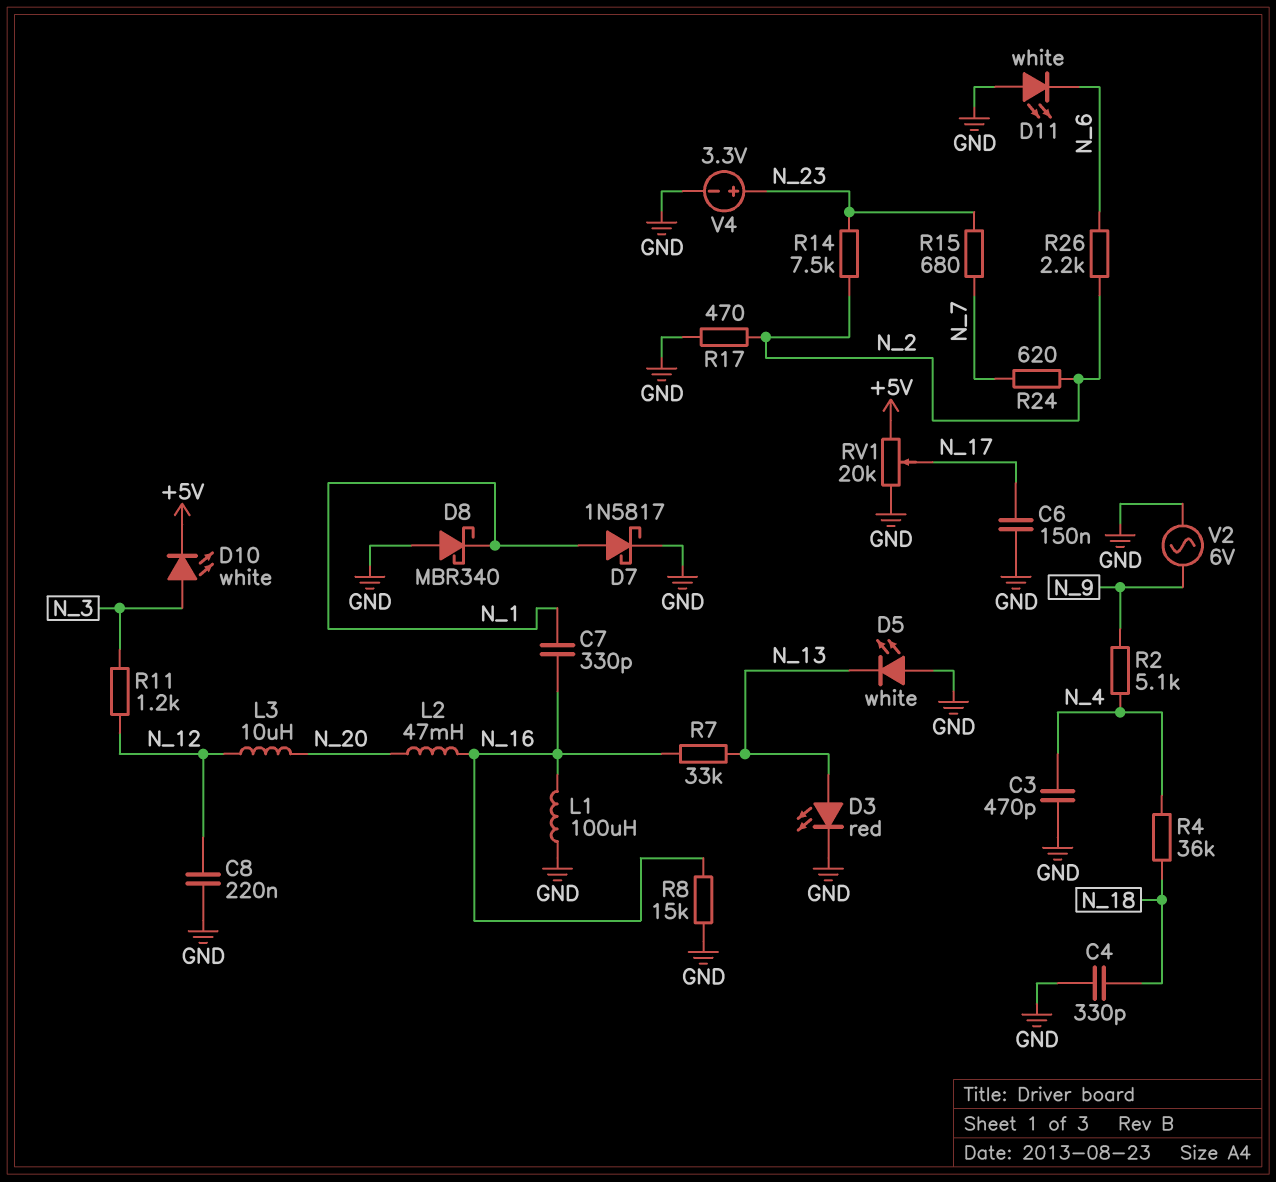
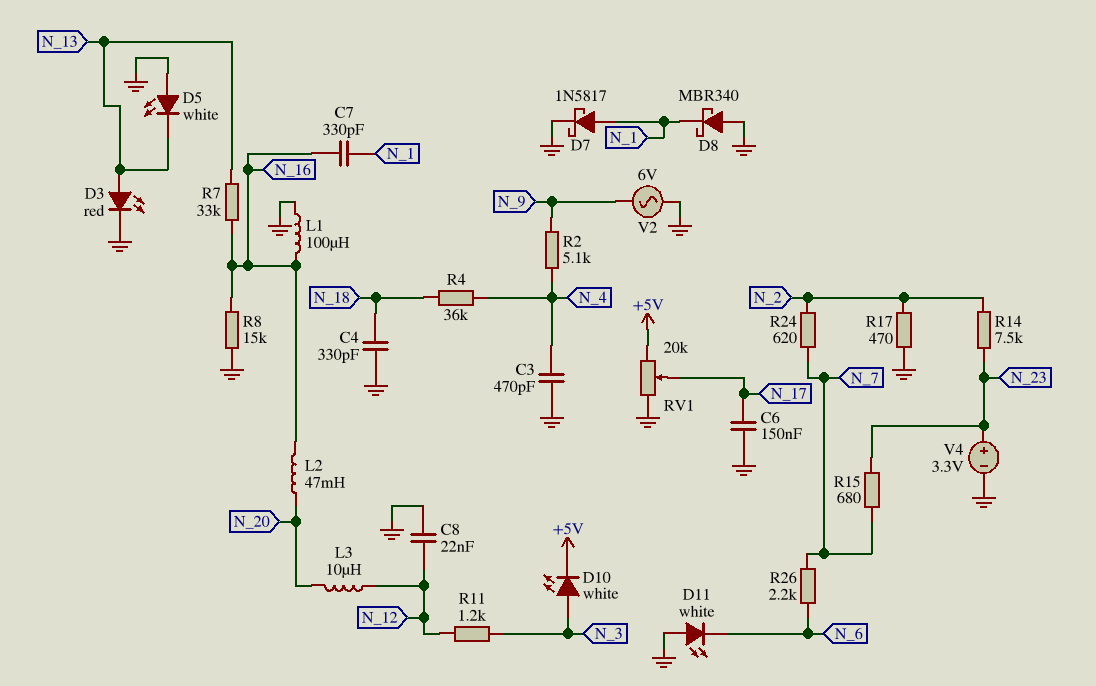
C8: 220nF (GND, N_12) -> 22nF (GND, N_12)
R26: 2.2k (N_2, N_6) -> 2.2k (N_6, N_7)

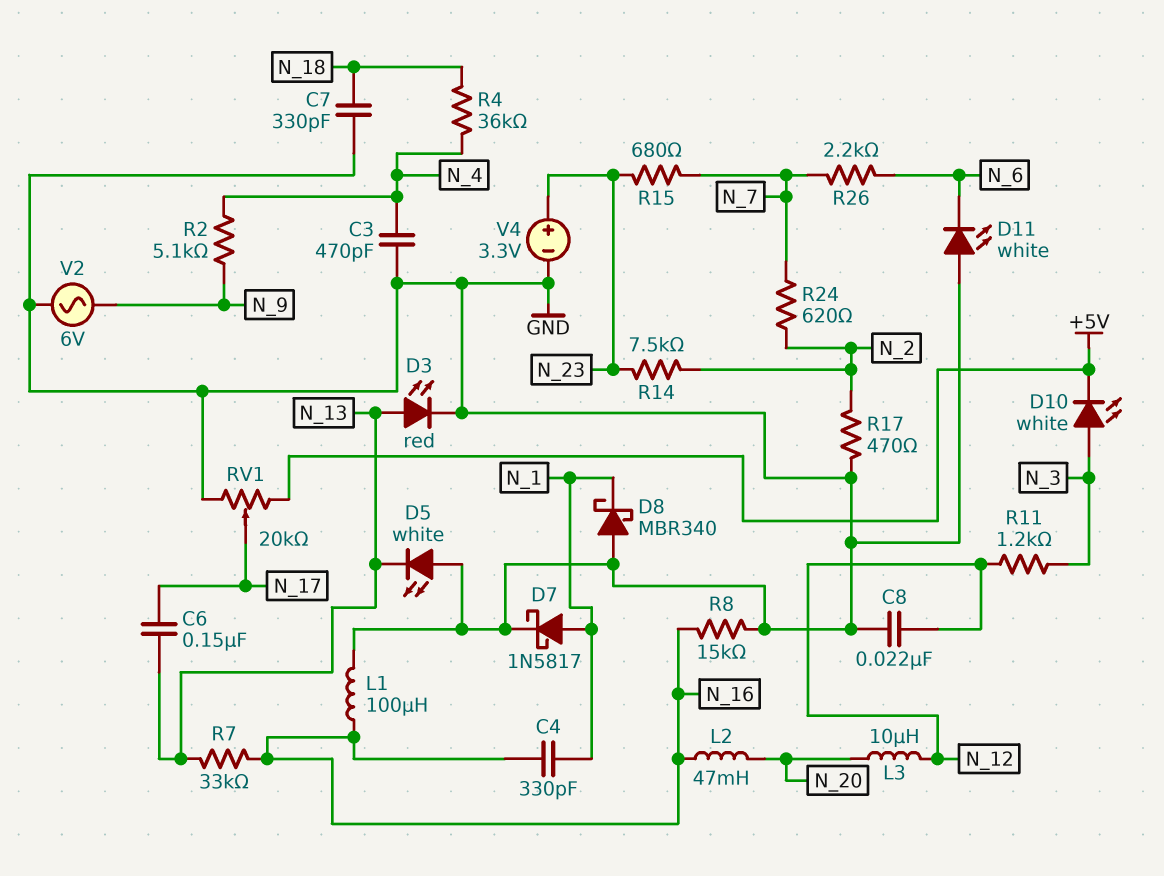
C4: 330pF (GND, N_18) -> 330pF (N_1, N_16)
C6: 150nF (GND, N_17) -> 150nF (N_13, N_17)
C7: 330pF (N_1, N_16) -> 330pF (GND, N_18)

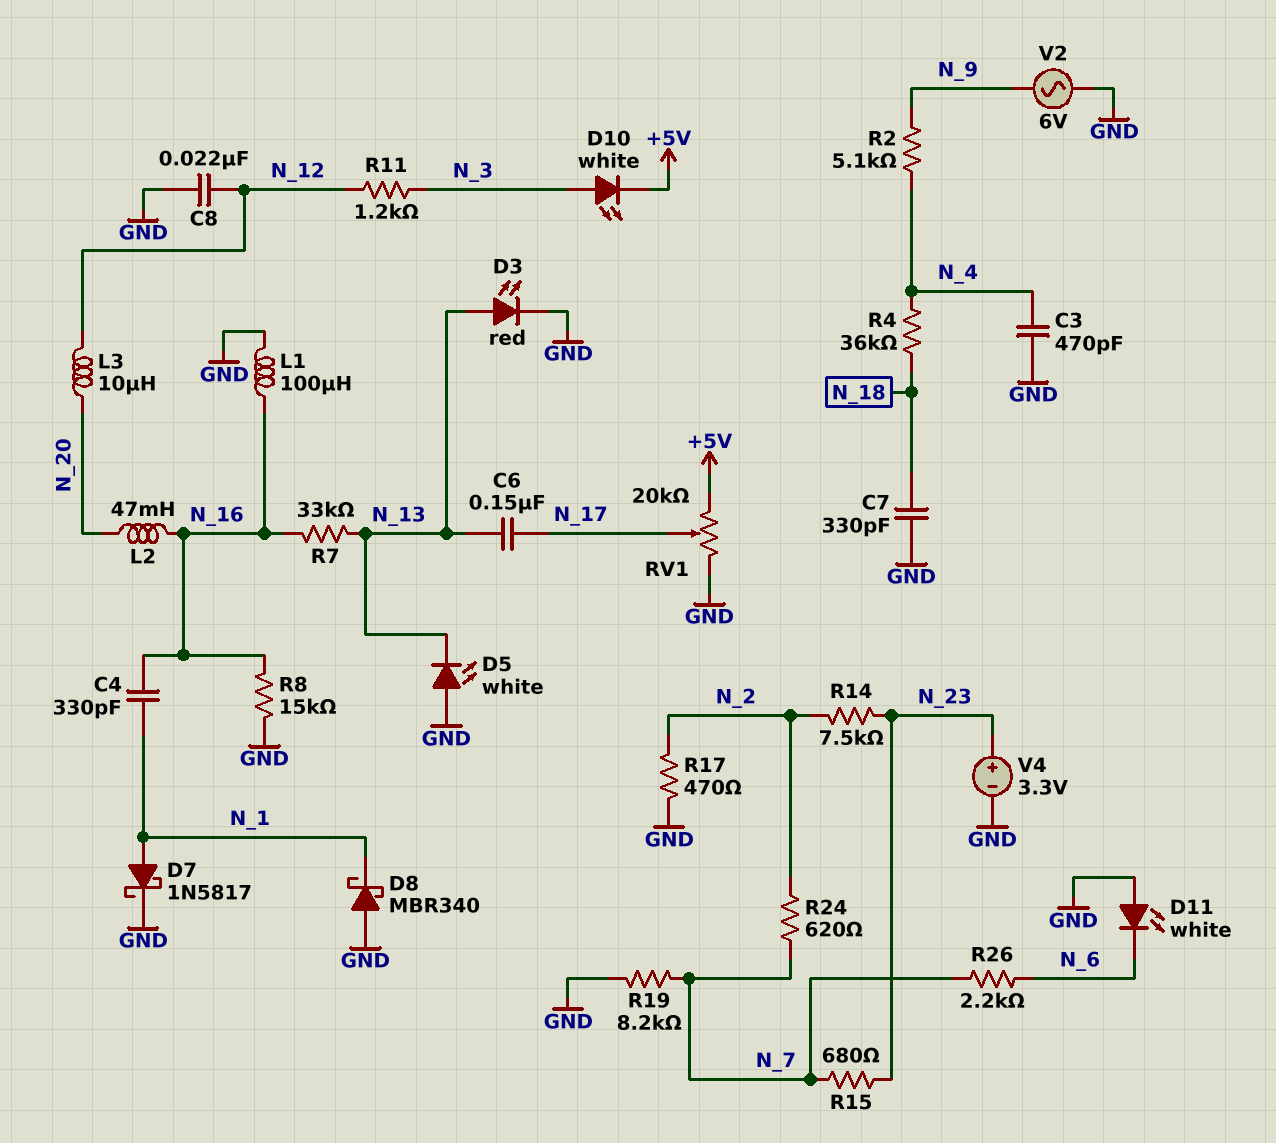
R19: none -> 8.2k (GND, N_7)

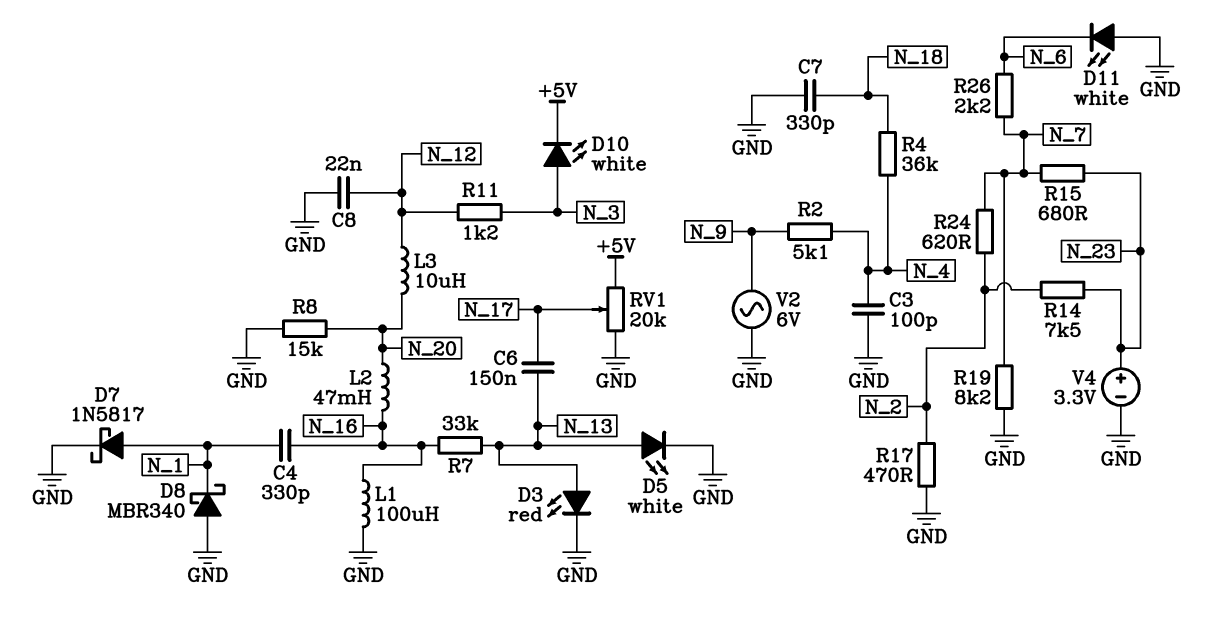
C3: 470pF (GND, N_4) -> 100pF (GND, N_4)
D5: LED white (A GND, K N_13) -> LED white (A N_13, K GND)
R8: 15k (GND, N_16) -> 15k (GND, N_20)

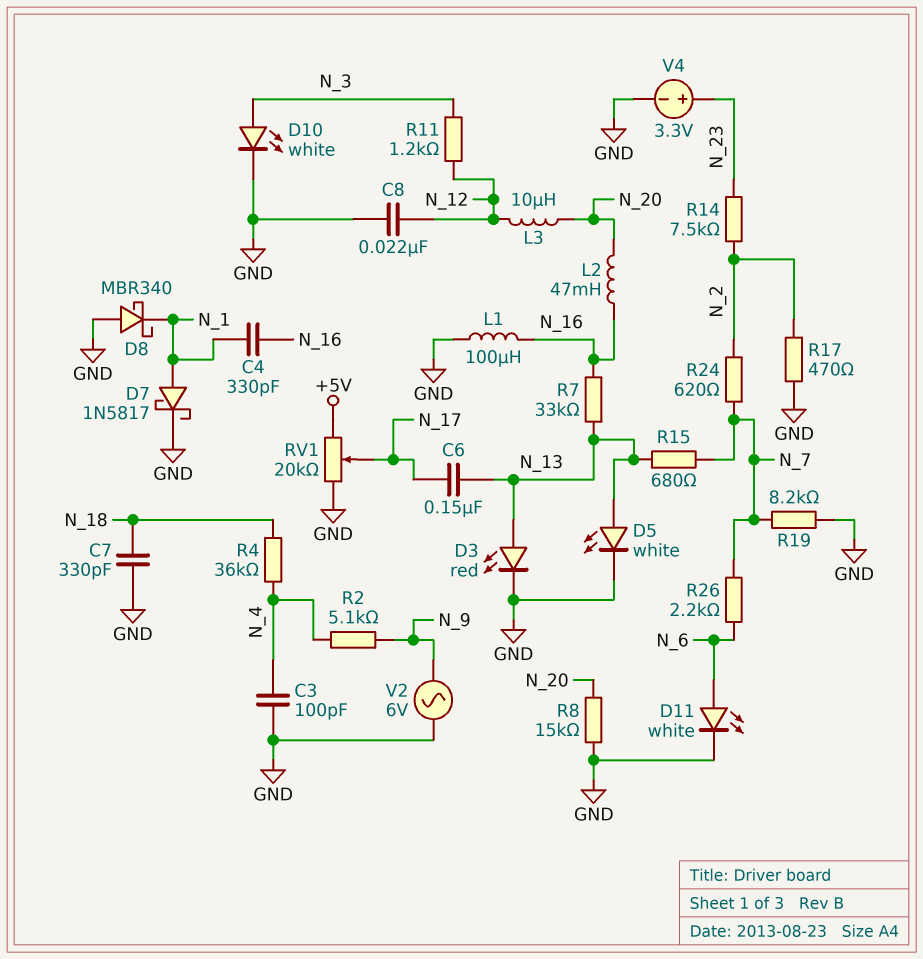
D10: LED white (A N_3, K +5V) -> LED white (A N_3, K GND)
D11: LED white (A GND, K N_6) -> LED white (A N_6, K GND)
R15: 680 (N_7, N_23) -> 680 (N_7, N_13)

